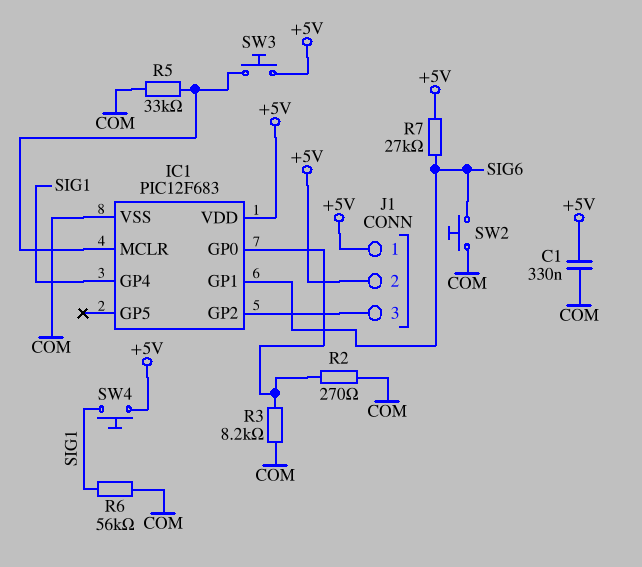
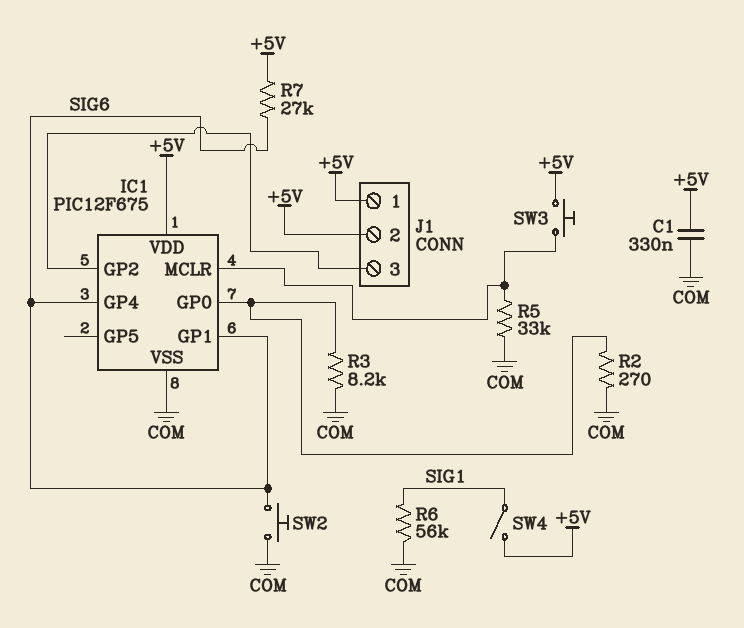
IC1: PIC12F683 -> PIC12F675
IC1 pin GP4: SIG1 -> SIG6
SW4: button (+5V, SIG1) -> switch (+5V, SIG1)

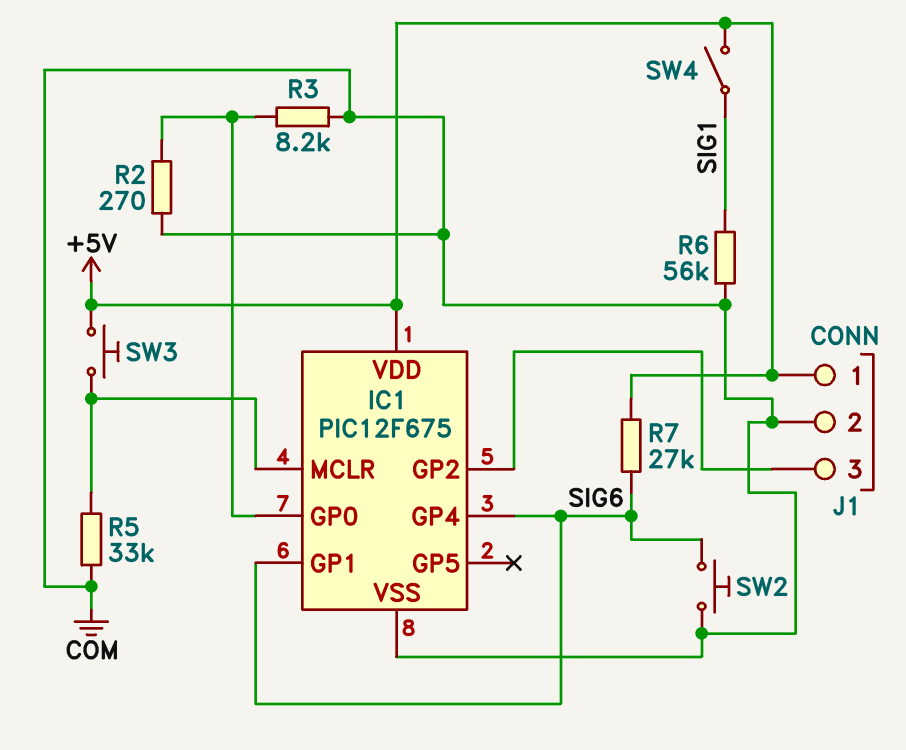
C1: 330nF (+5V, COM) -> none
J1 pin 2: +5V -> COM

